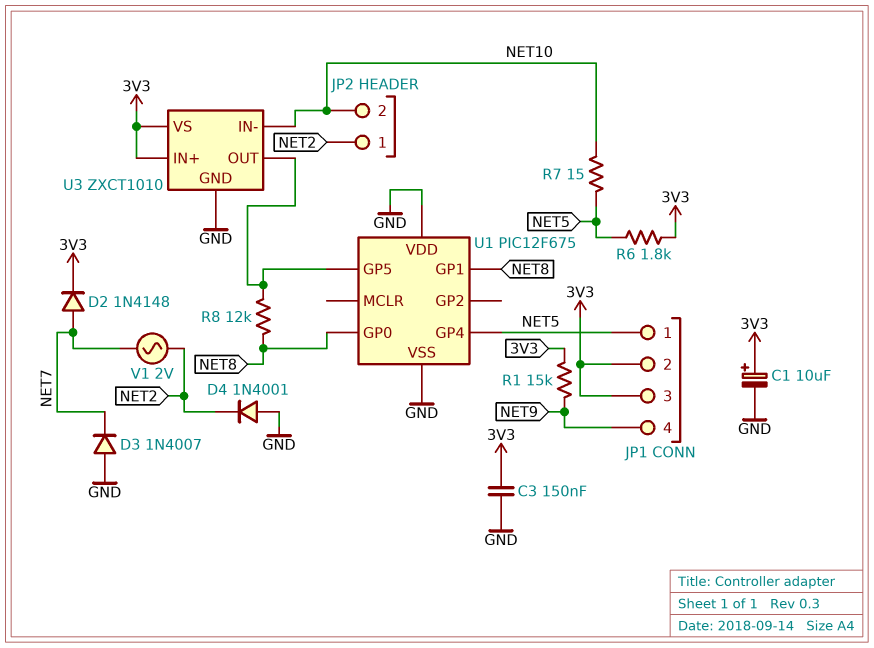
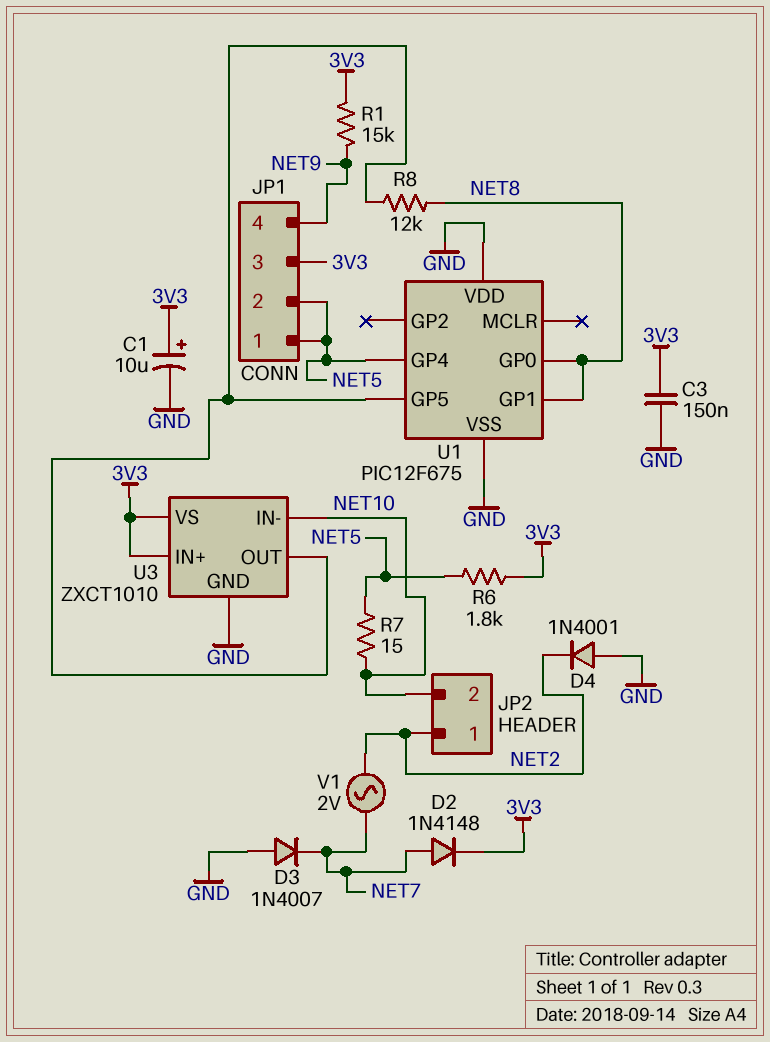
JP1 pin 2: 3V3 -> NET5

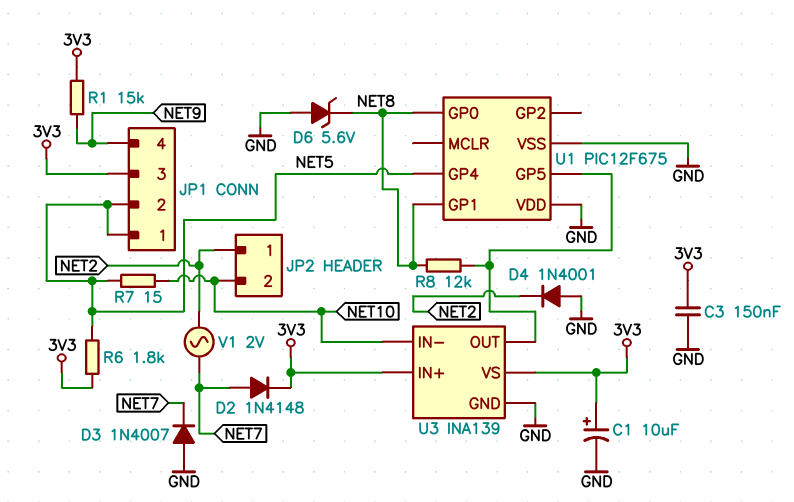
D6: none -> zener 5.6V (A GND, K NET8)
U3: ZXCT1010 -> INA139

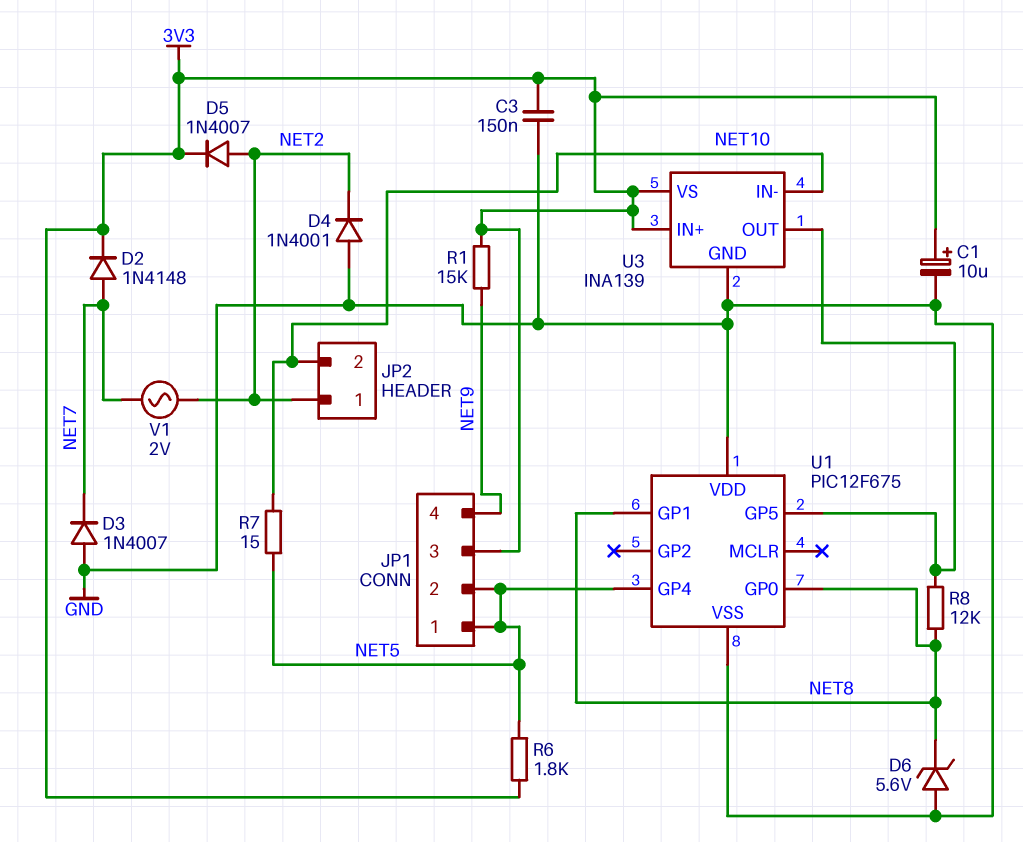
D5: none -> diode 1N4007 (A NET2, K 3V3)

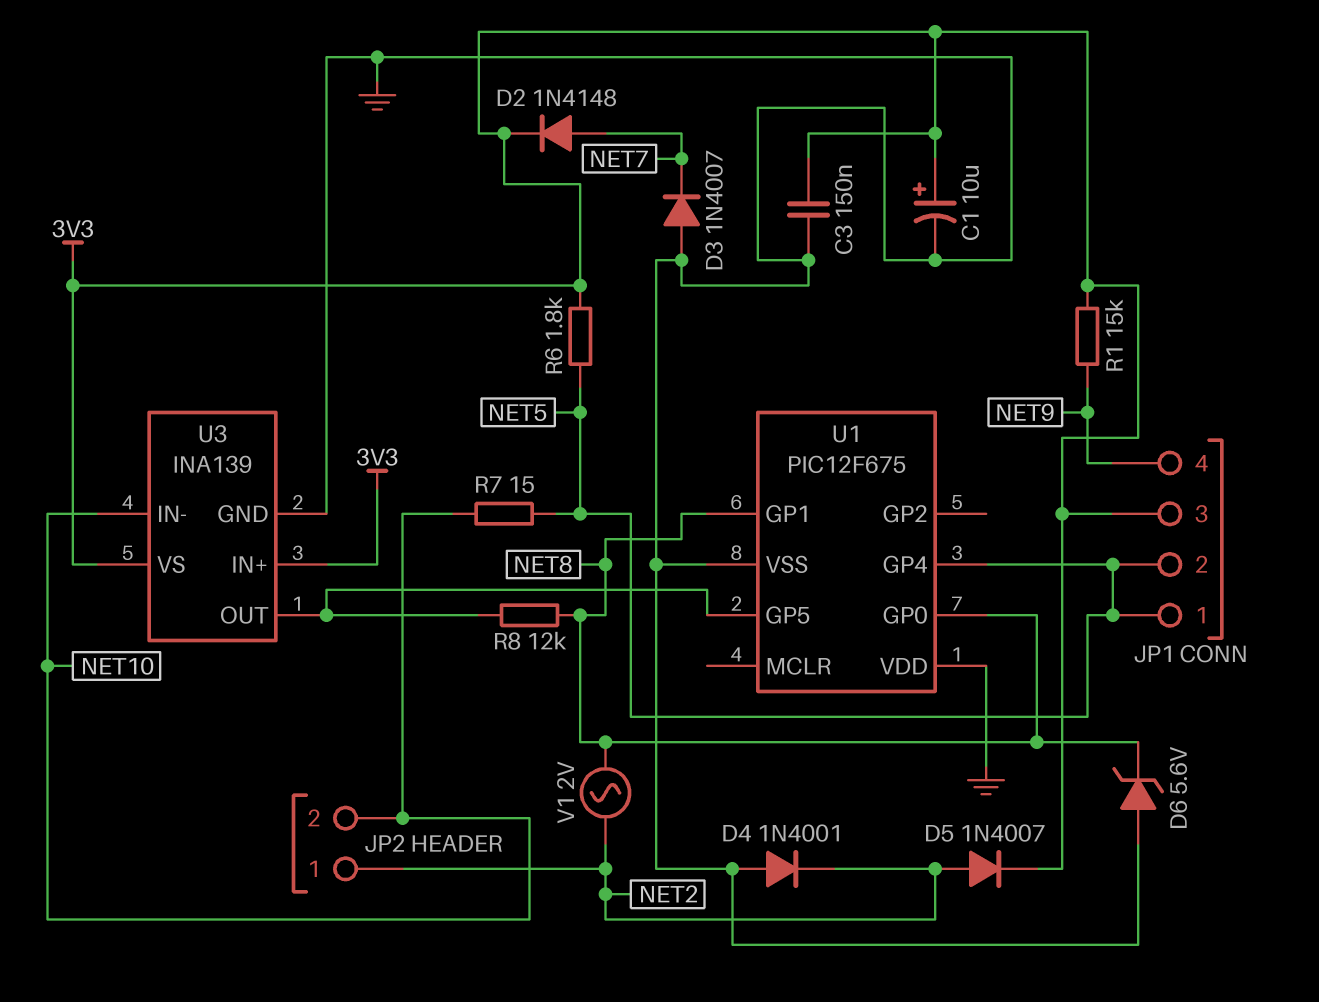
V1: AC 2V (NET2, NET7) -> AC 2V (NET2, NET8)

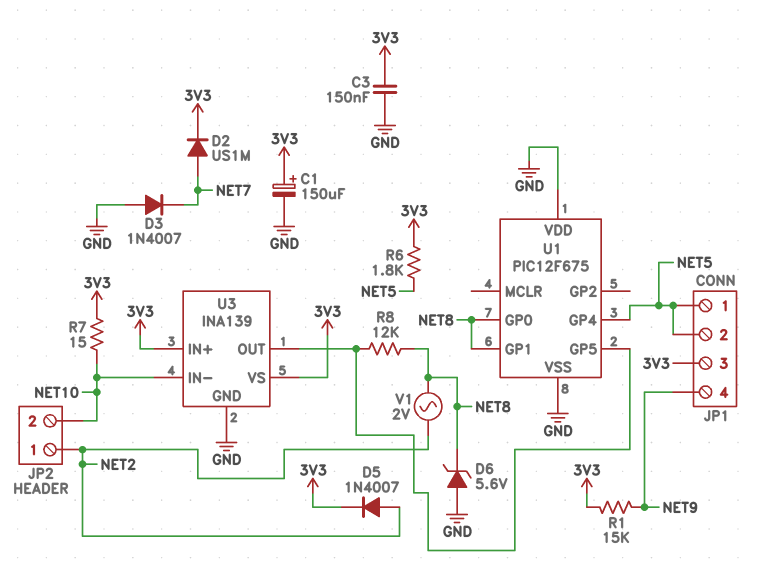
C1: 10uF (plus 3V3, minus GND) -> 150uF (plus 3V3, minus GND)
D2: diode 1N4148 (A NET7, K 3V3) -> diode US1M (A NET7, K 3V3)
D4: diode 1N4001 (A GND, K NET2) -> none
R7: 15 (NET5, NET10) -> 15 (3V3, NET10)

